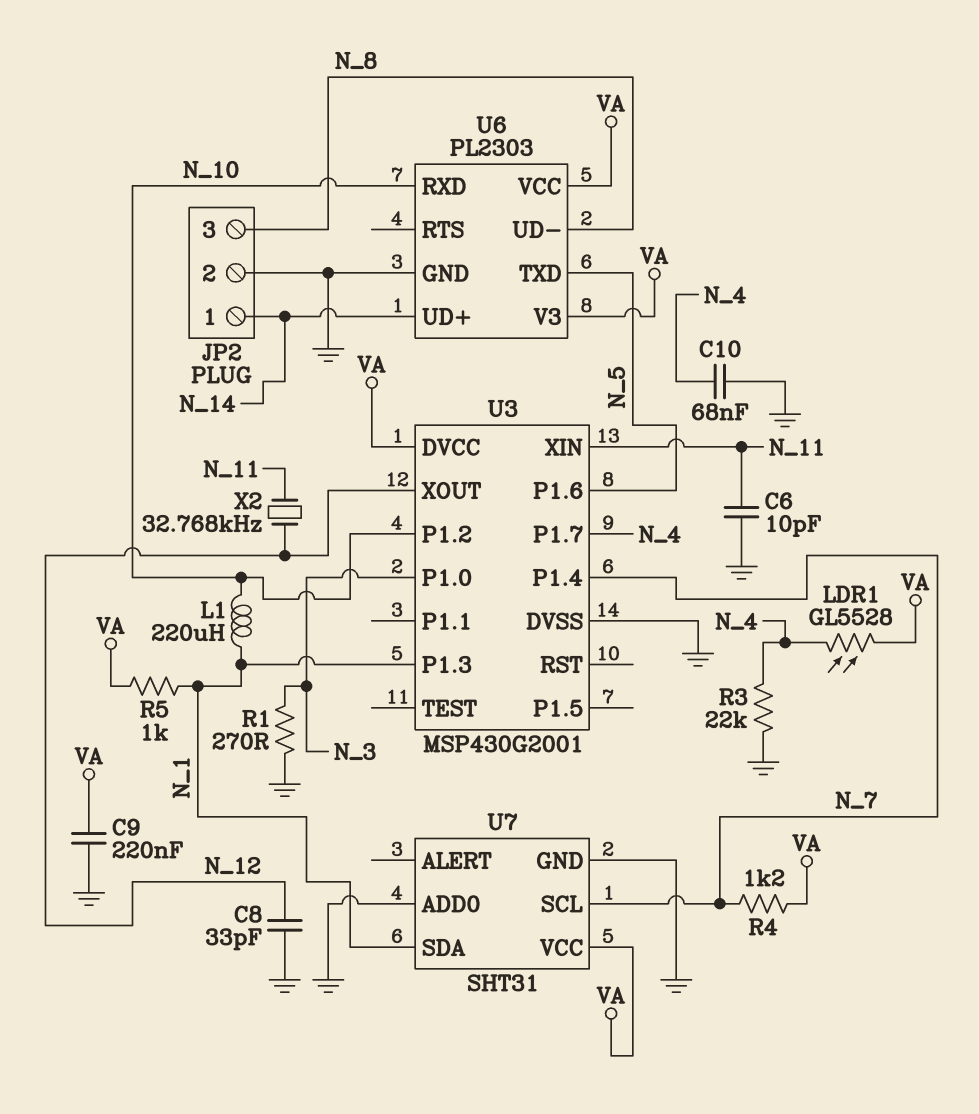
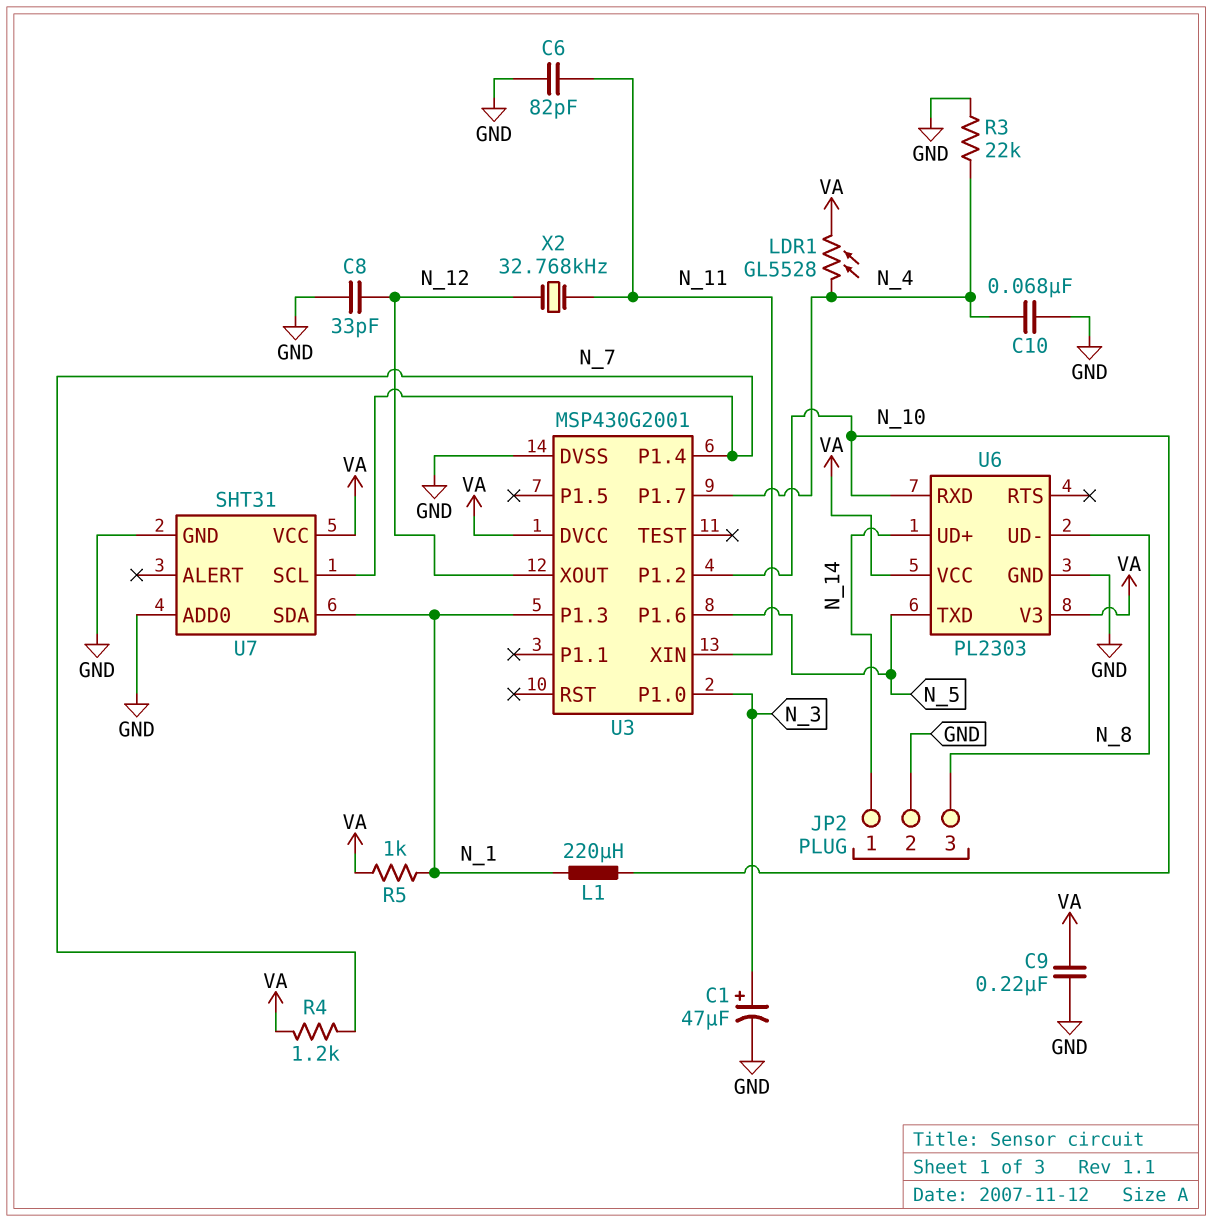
C1: none -> 47uF (plus N_3, minus GND)
C6: 10pF (GND, N_11) -> 82pF (GND, N_11)
R1: 270 (GND, N_3) -> none

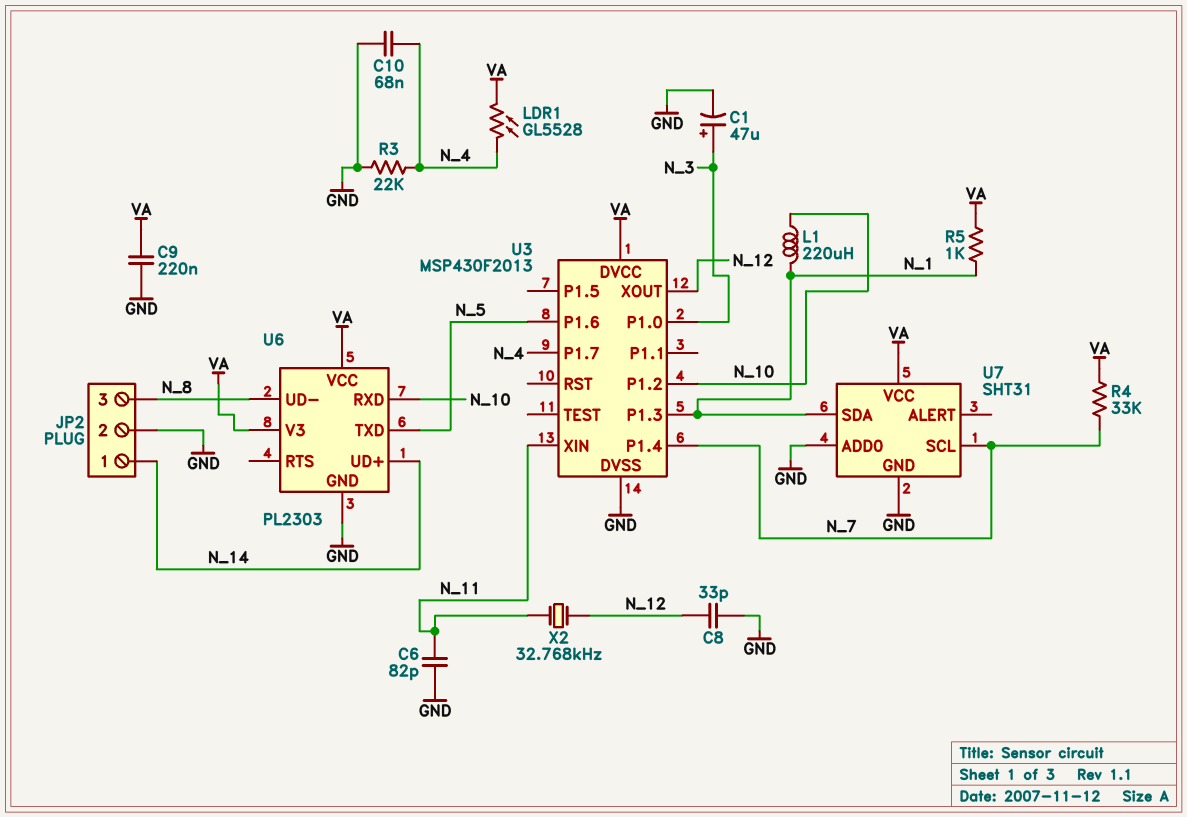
R4: 1.2k (N_7, VA) -> 33k (N_7, VA)
U3: MSP430G2001 -> MSP430F2013

